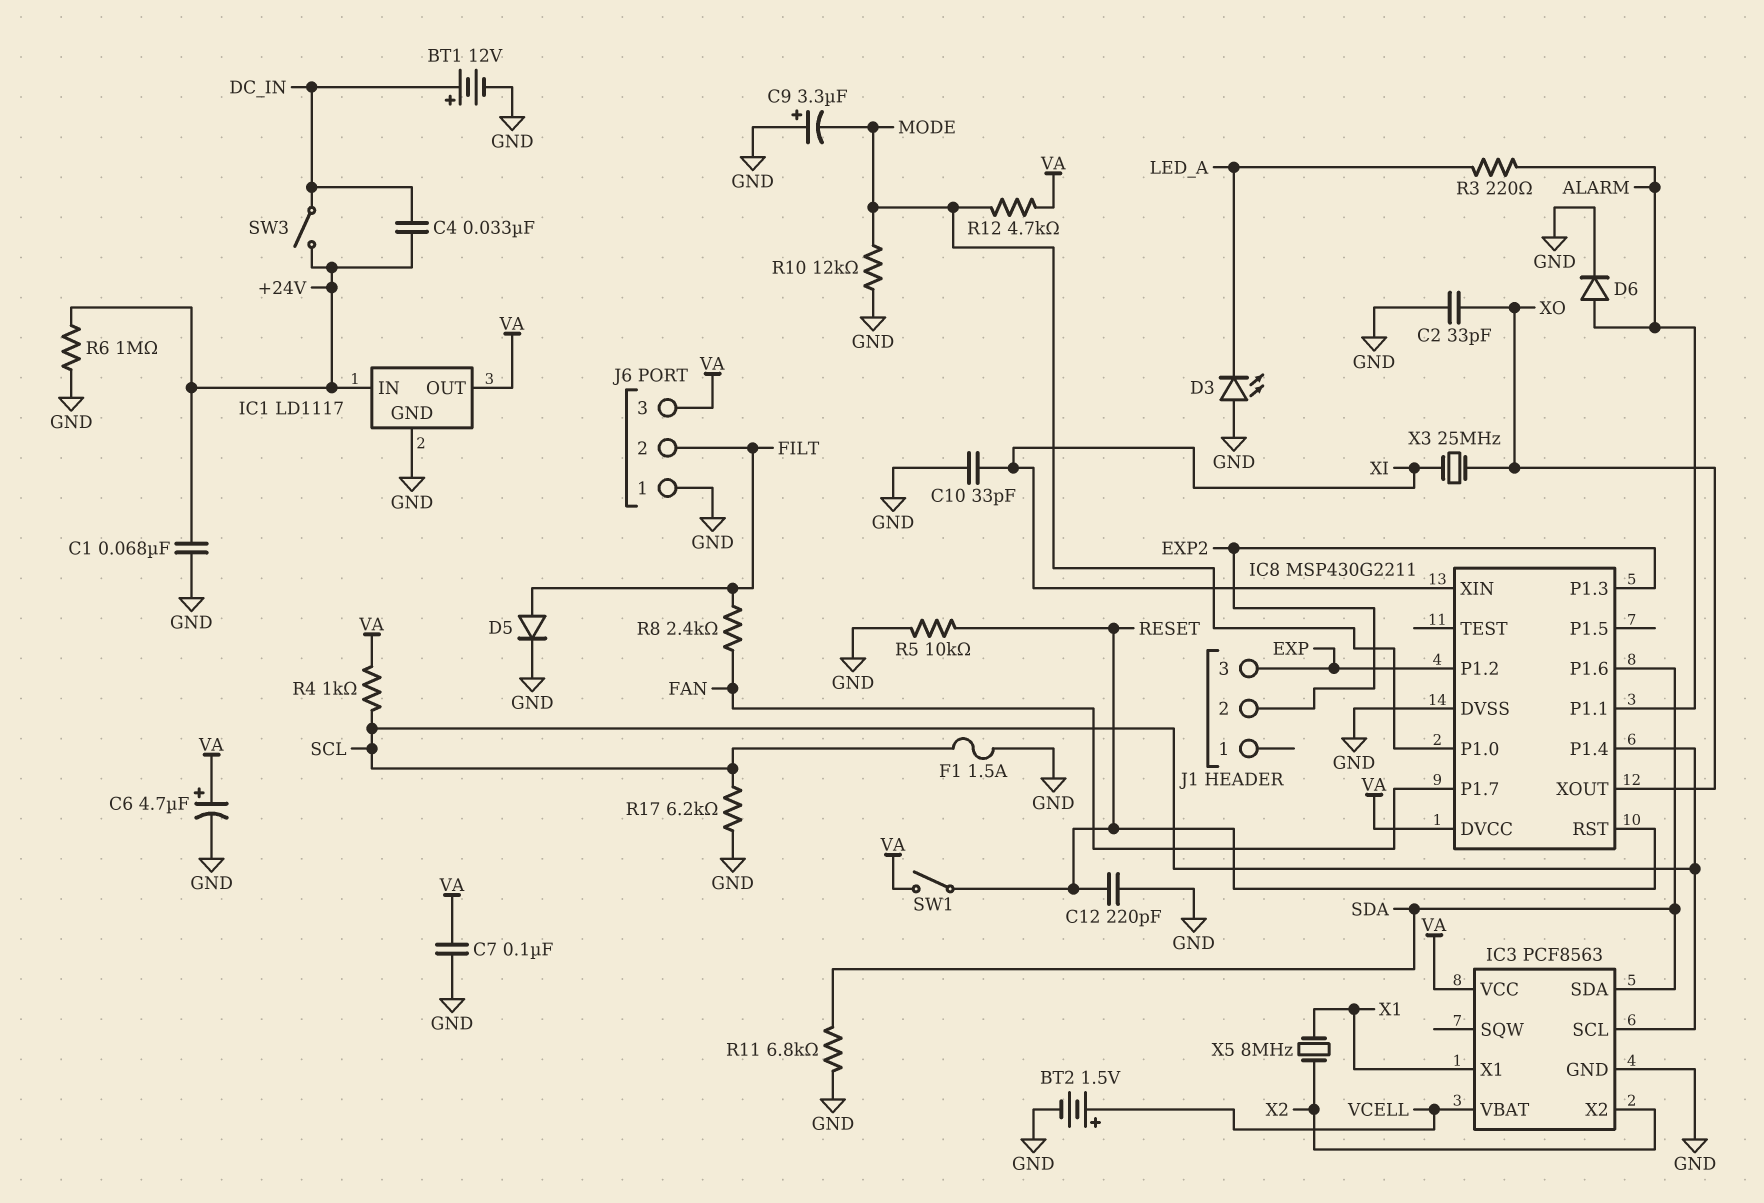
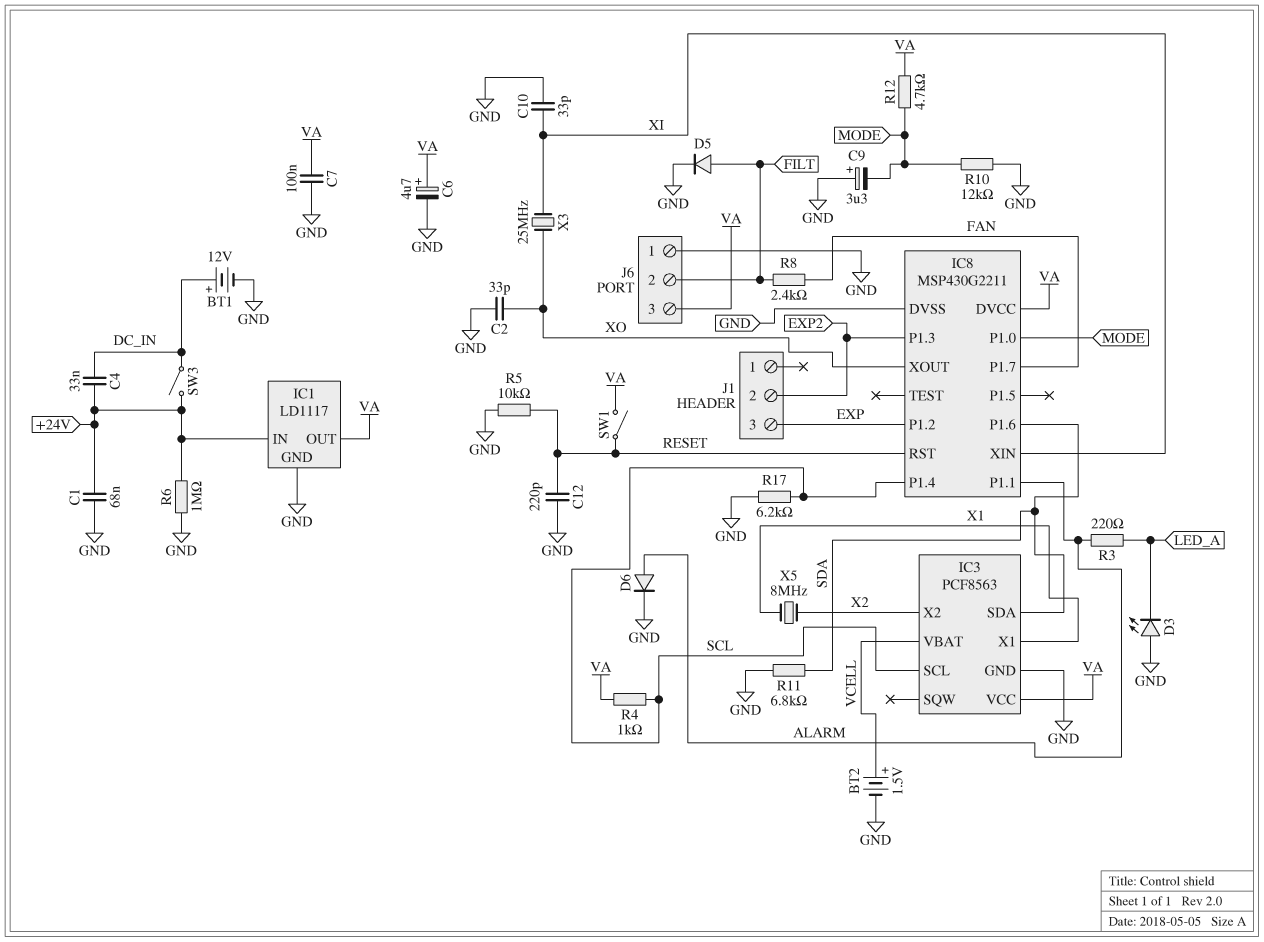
F1: 1.5A (GND, SCL) -> none

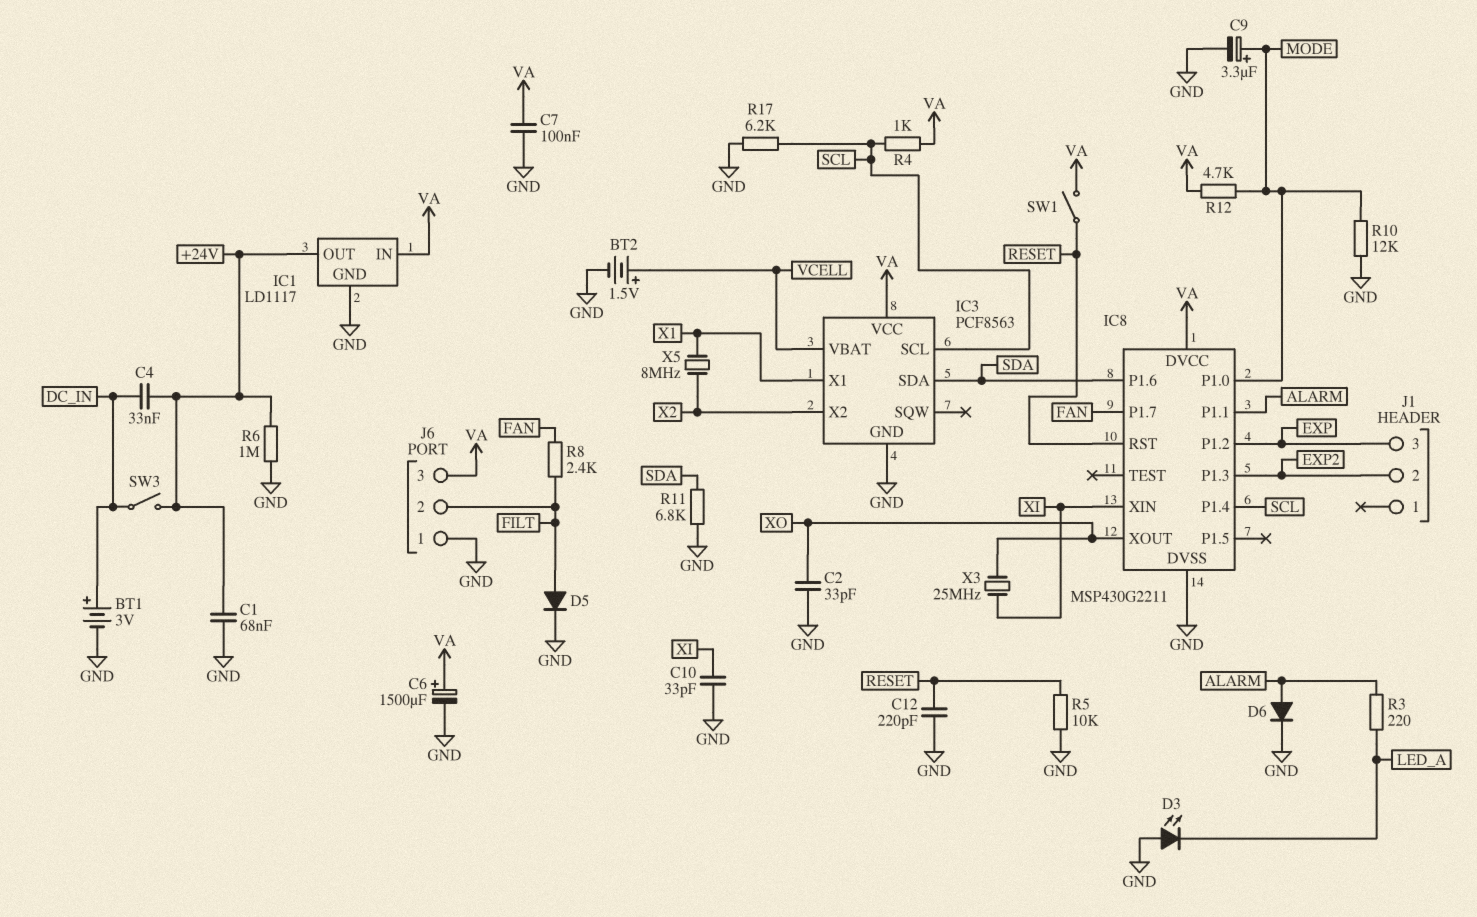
BT1: 12V (plus DC_IN, minus GND) -> 3V (plus DC_IN, minus GND)
C6: 4.7uF (plus VA, minus GND) -> 1500uF (plus VA, minus GND)
C9: 3.3uF (plus GND, minus MODE) -> 3.3uF (plus MODE, minus GND)
IC1 pin IN: +24V -> VA
IC1 pin OUT: VA -> +24V

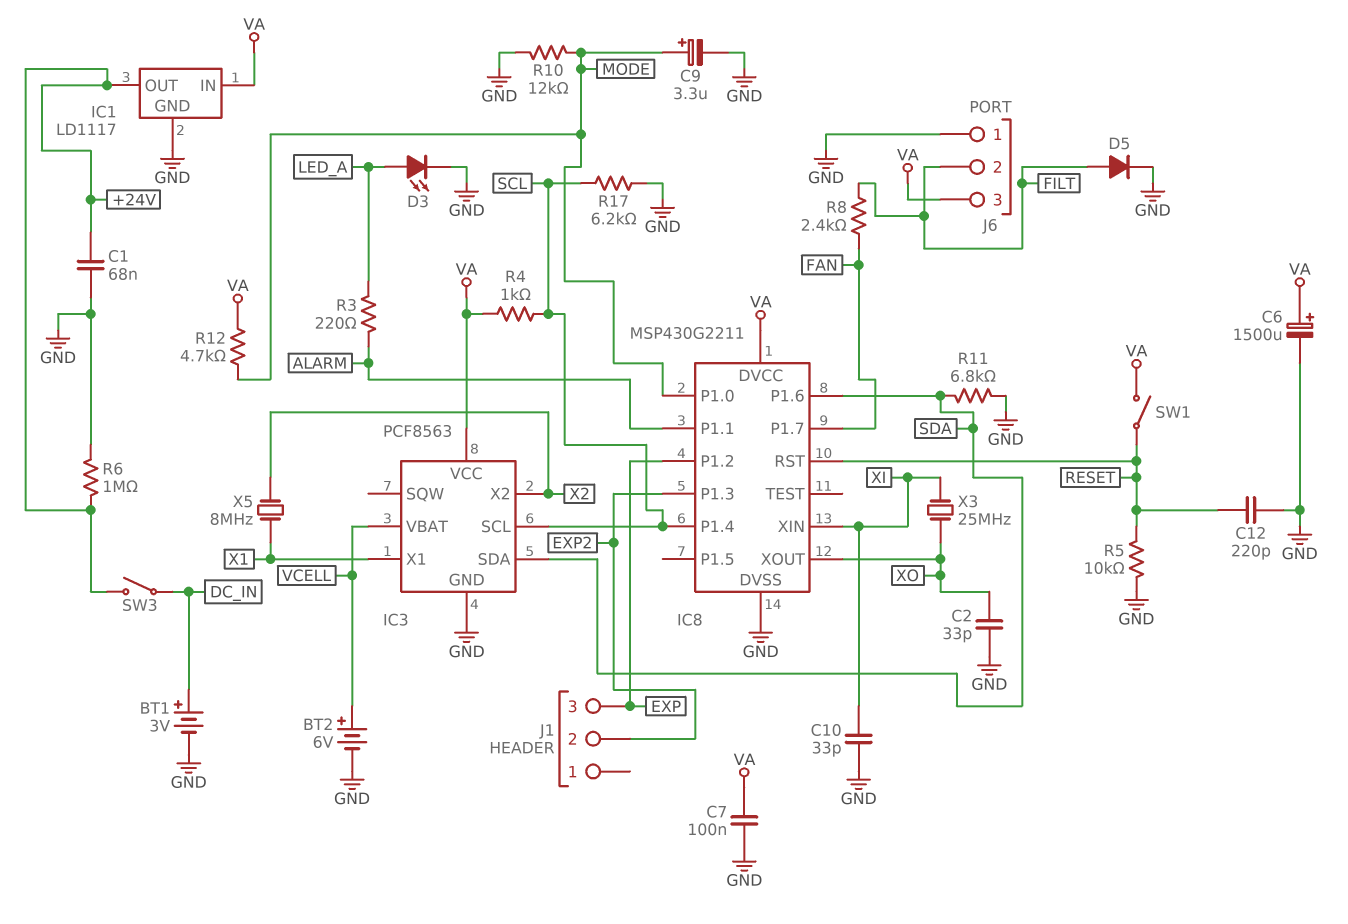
BT2: 1.5V (plus VCELL, minus GND) -> 6V (plus VCELL, minus GND)
C4: 33nF (+24V, DC_IN) -> none
D3: LED (A GND, K LED_A) -> LED (A LED_A, K GND)
D6: diode (A ALARM, K GND) -> none

